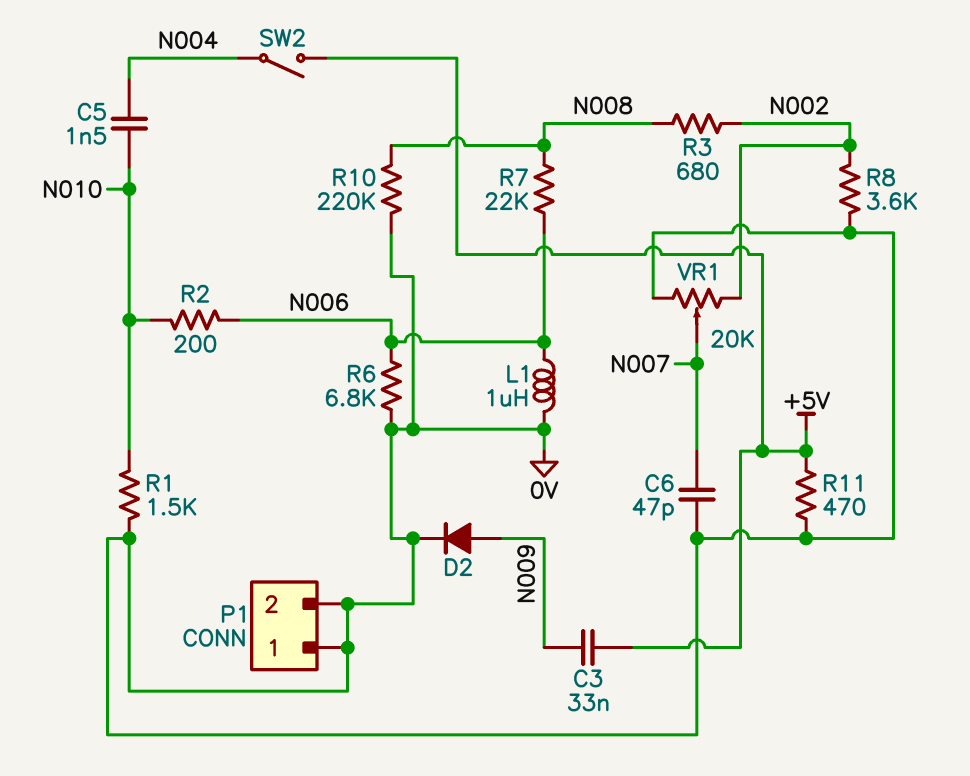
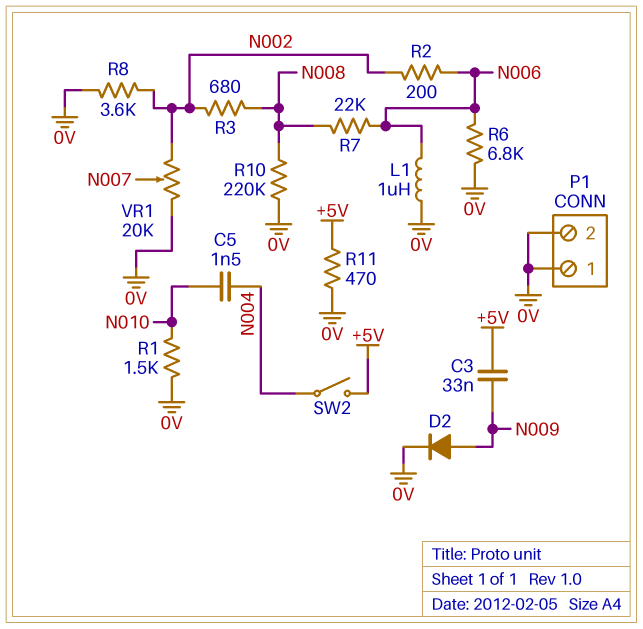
C6: 47pF (0V, N007) -> none
R2: 200 (N006, N010) -> 200 (N002, N006)

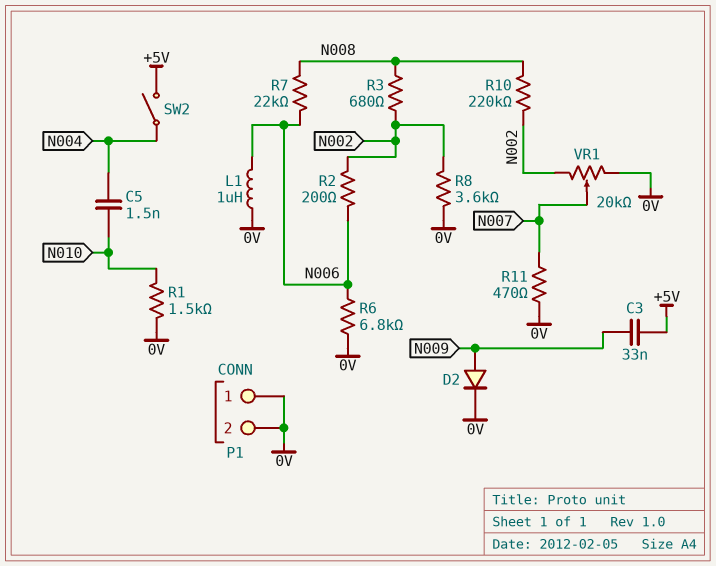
R10: 220k (0V, N008) -> 220k (N002, N008)
R11: 470 (+5V, 0V) -> 470 (0V, N007)

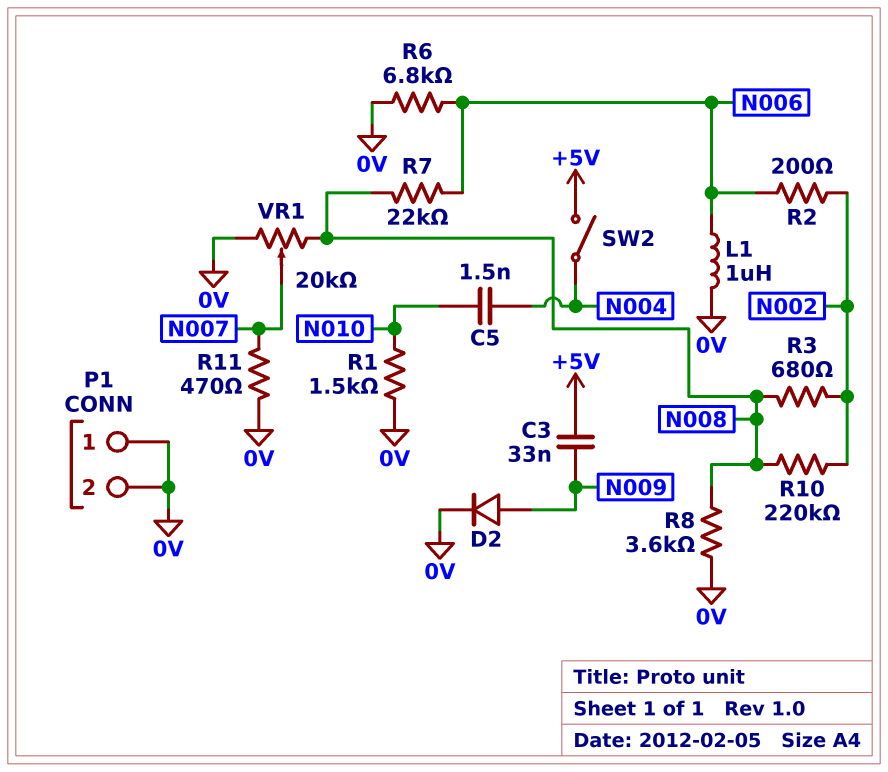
R8: 3.6k (0V, N002) -> 3.6k (0V, N008)
VR1: 20k (0V, N002, wiper N007) -> 20k (0V, N008, wiper N007)

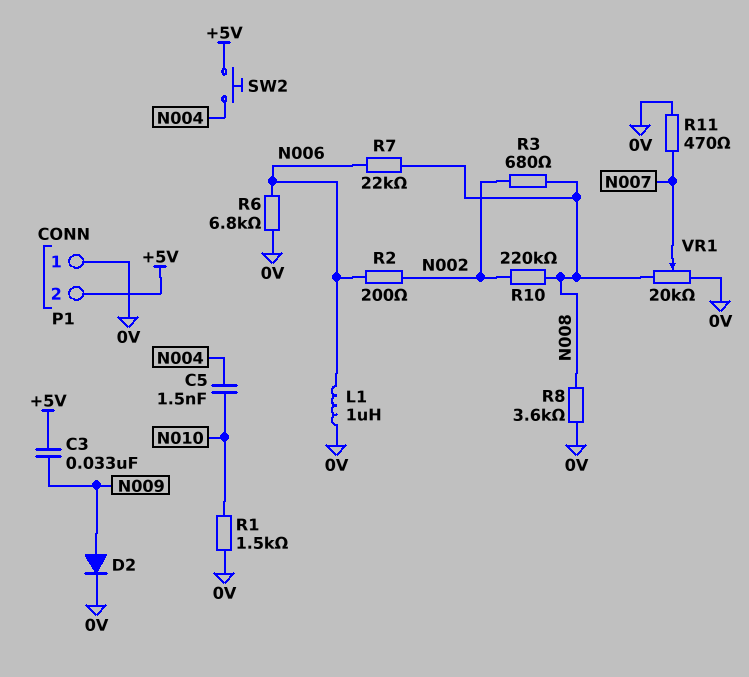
P1 pin 2: 0V -> +5V
SW2: switch (+5V, N004) -> button (+5V, N004)

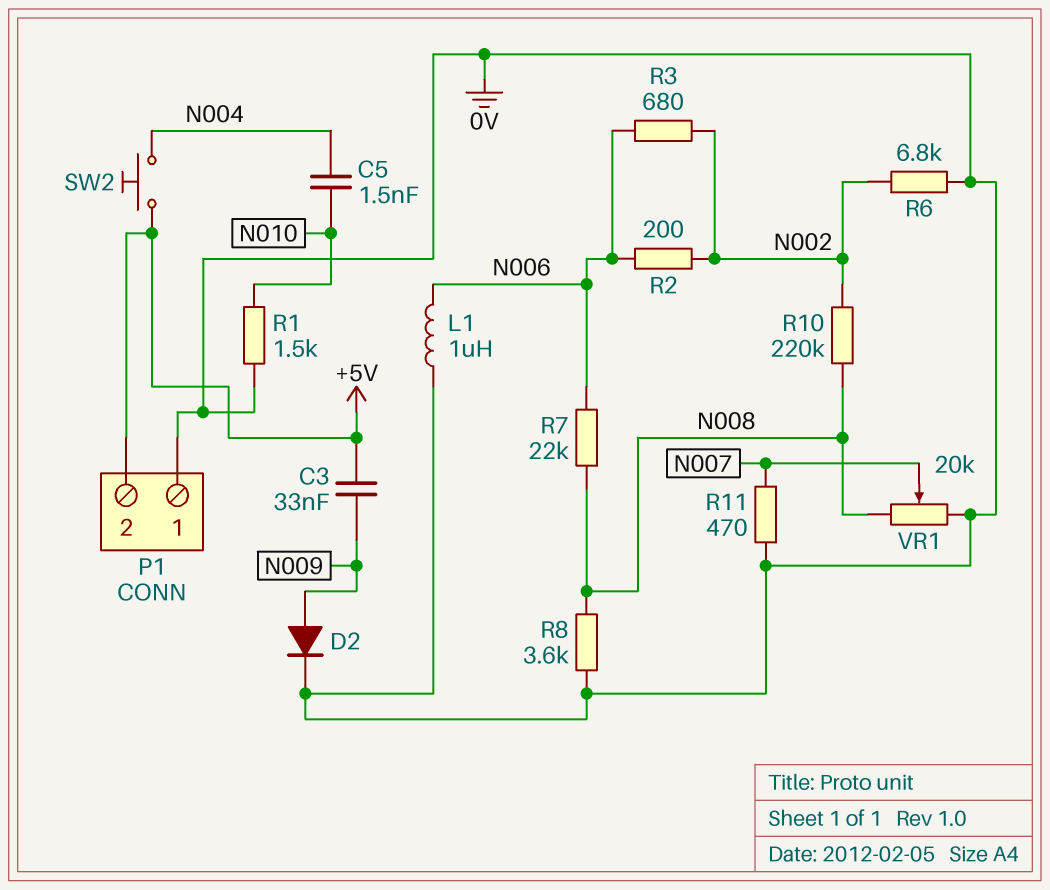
R3: 680 (N002, N008) -> 680 (N002, N006)
R6: 6.8k (0V, N006) -> 6.8k (0V, N002)

